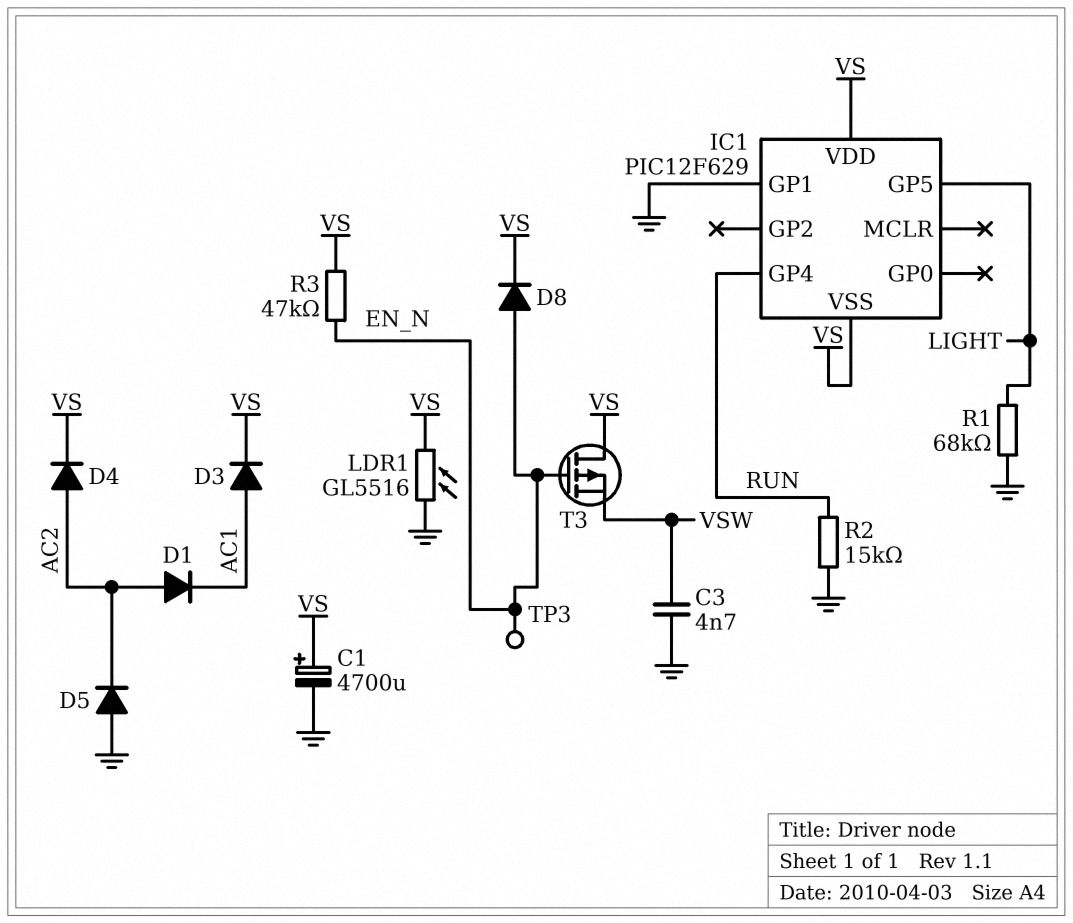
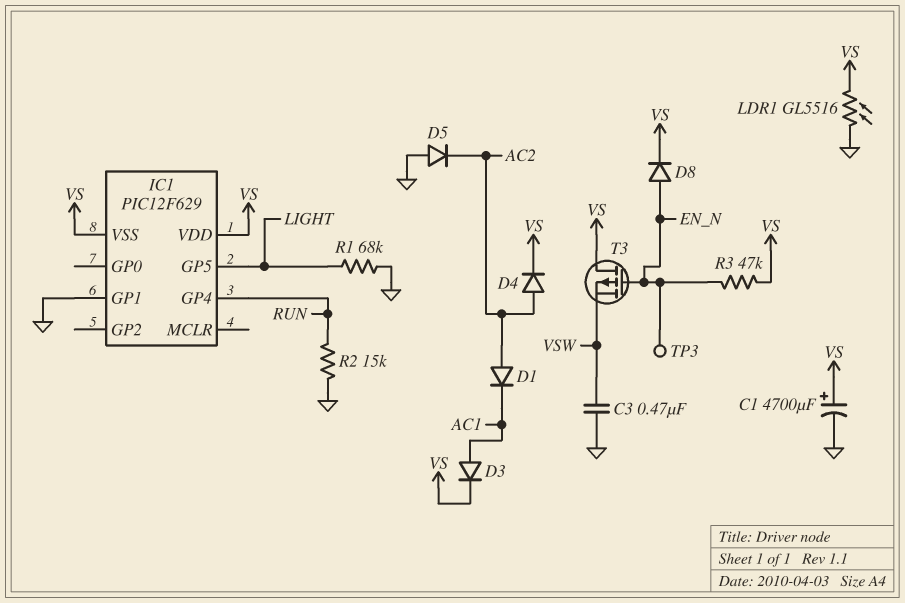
C3: 4.7nF (GND, VSW) -> 470nF (GND, VSW)

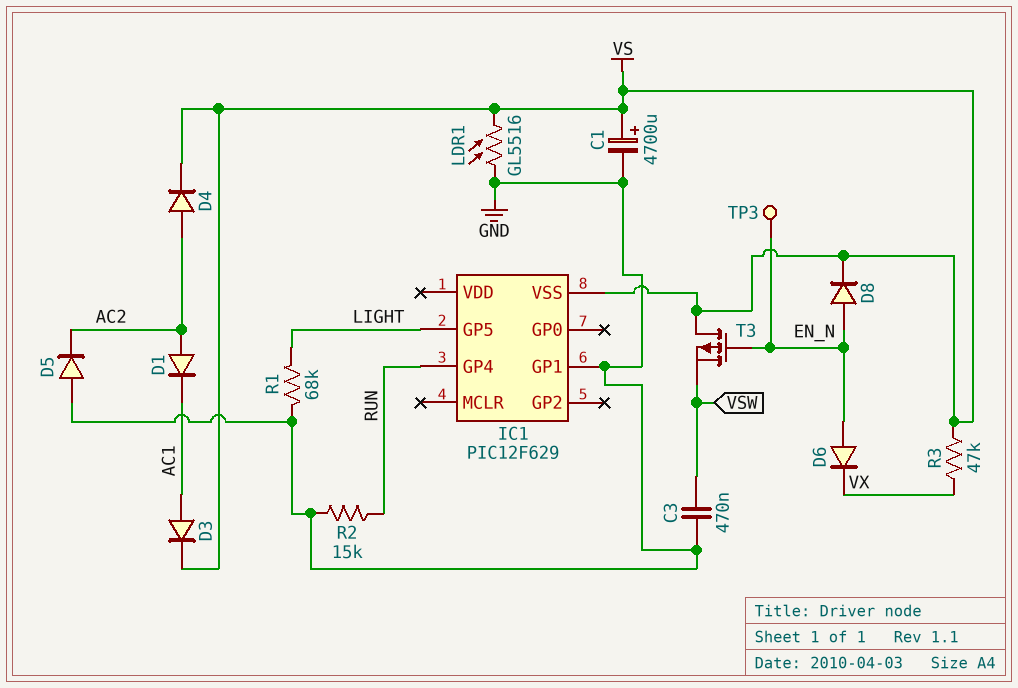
D6: none -> diode (A EN_N, K VX)
IC1 pin VDD: VS -> none
R3: 47k (EN_N, VS) -> 47k (VS, VX)

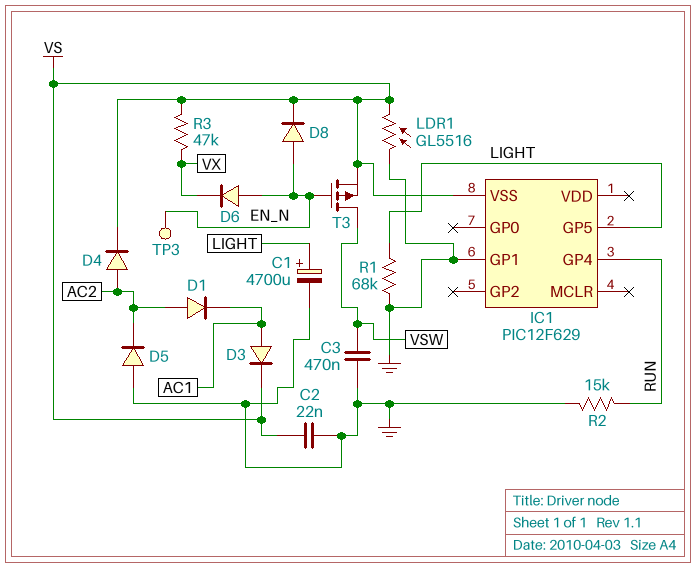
C1: 4700uF (plus VS, minus GND) -> 4700uF (plus LIGHT, minus GND)
C2: none -> 22nF (GND, VS)
T3: PMOS (G EN_N, D VS, S VSW) -> PMOS (G EN_N, D VSW, S VS)

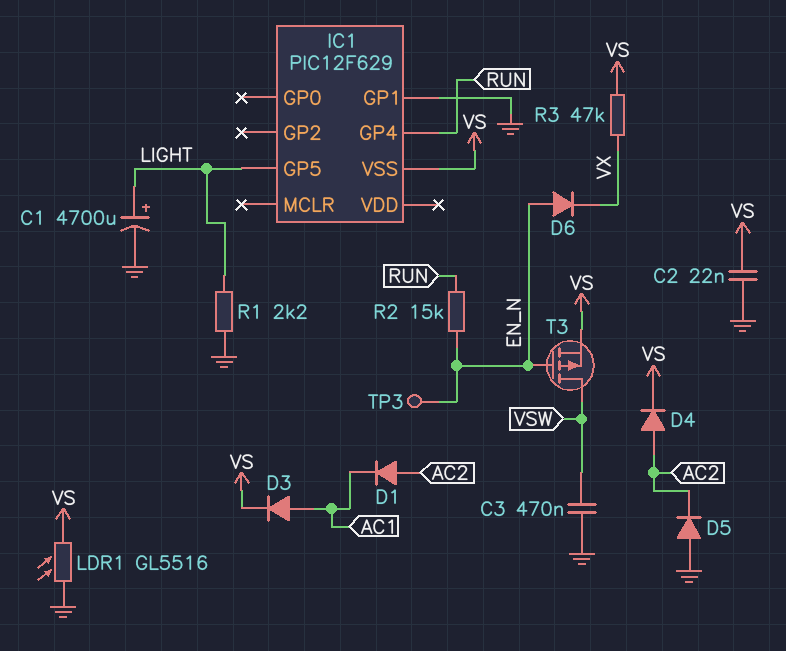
D8: diode (A EN_N, K VS) -> none
R1: 68k (GND, LIGHT) -> 2.2k (GND, LIGHT)
R2: 15k (GND, RUN) -> 15k (EN_N, RUN)

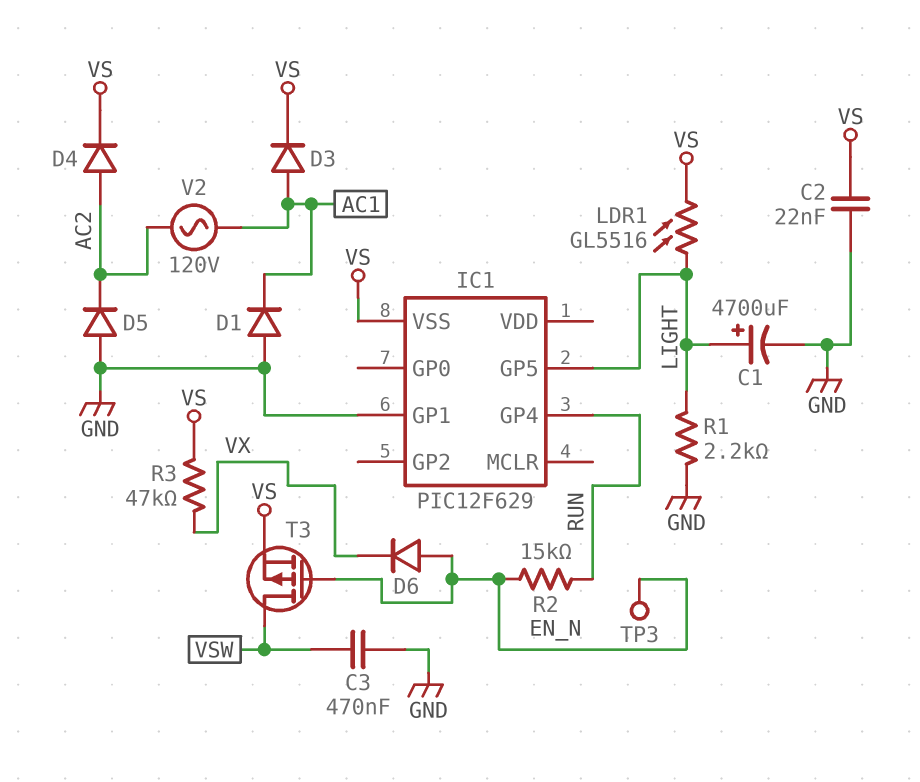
D1: diode (A AC2, K AC1) -> diode (A GND, K AC1)
LDR1: GL5516 (GND, VS) -> GL5516 (LIGHT, VS)
V2: none -> AC 120V (AC1, AC2)

